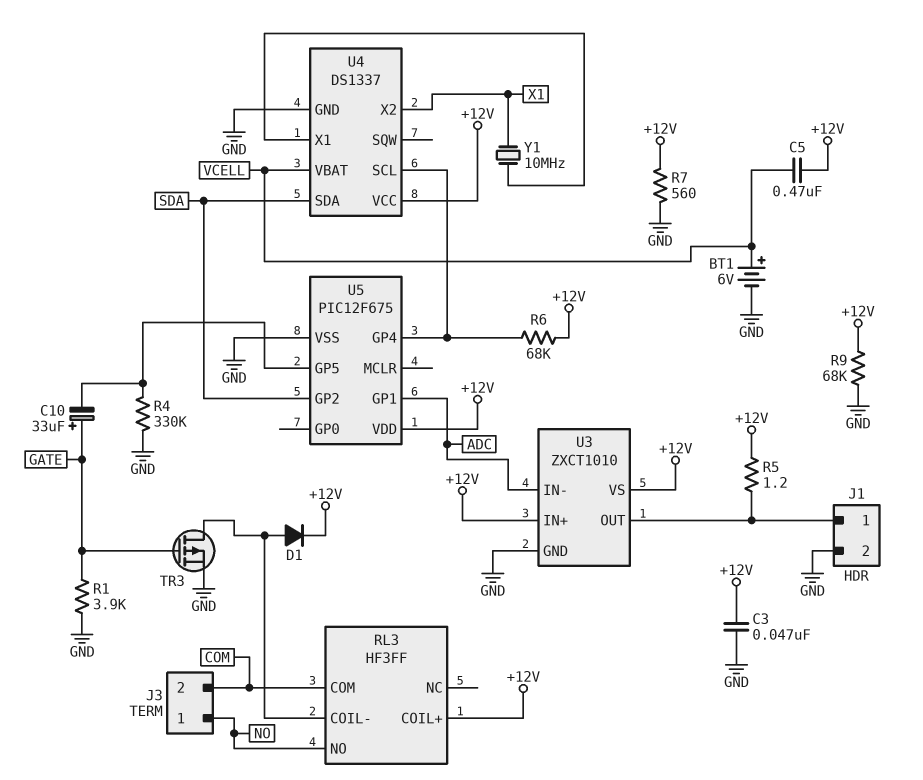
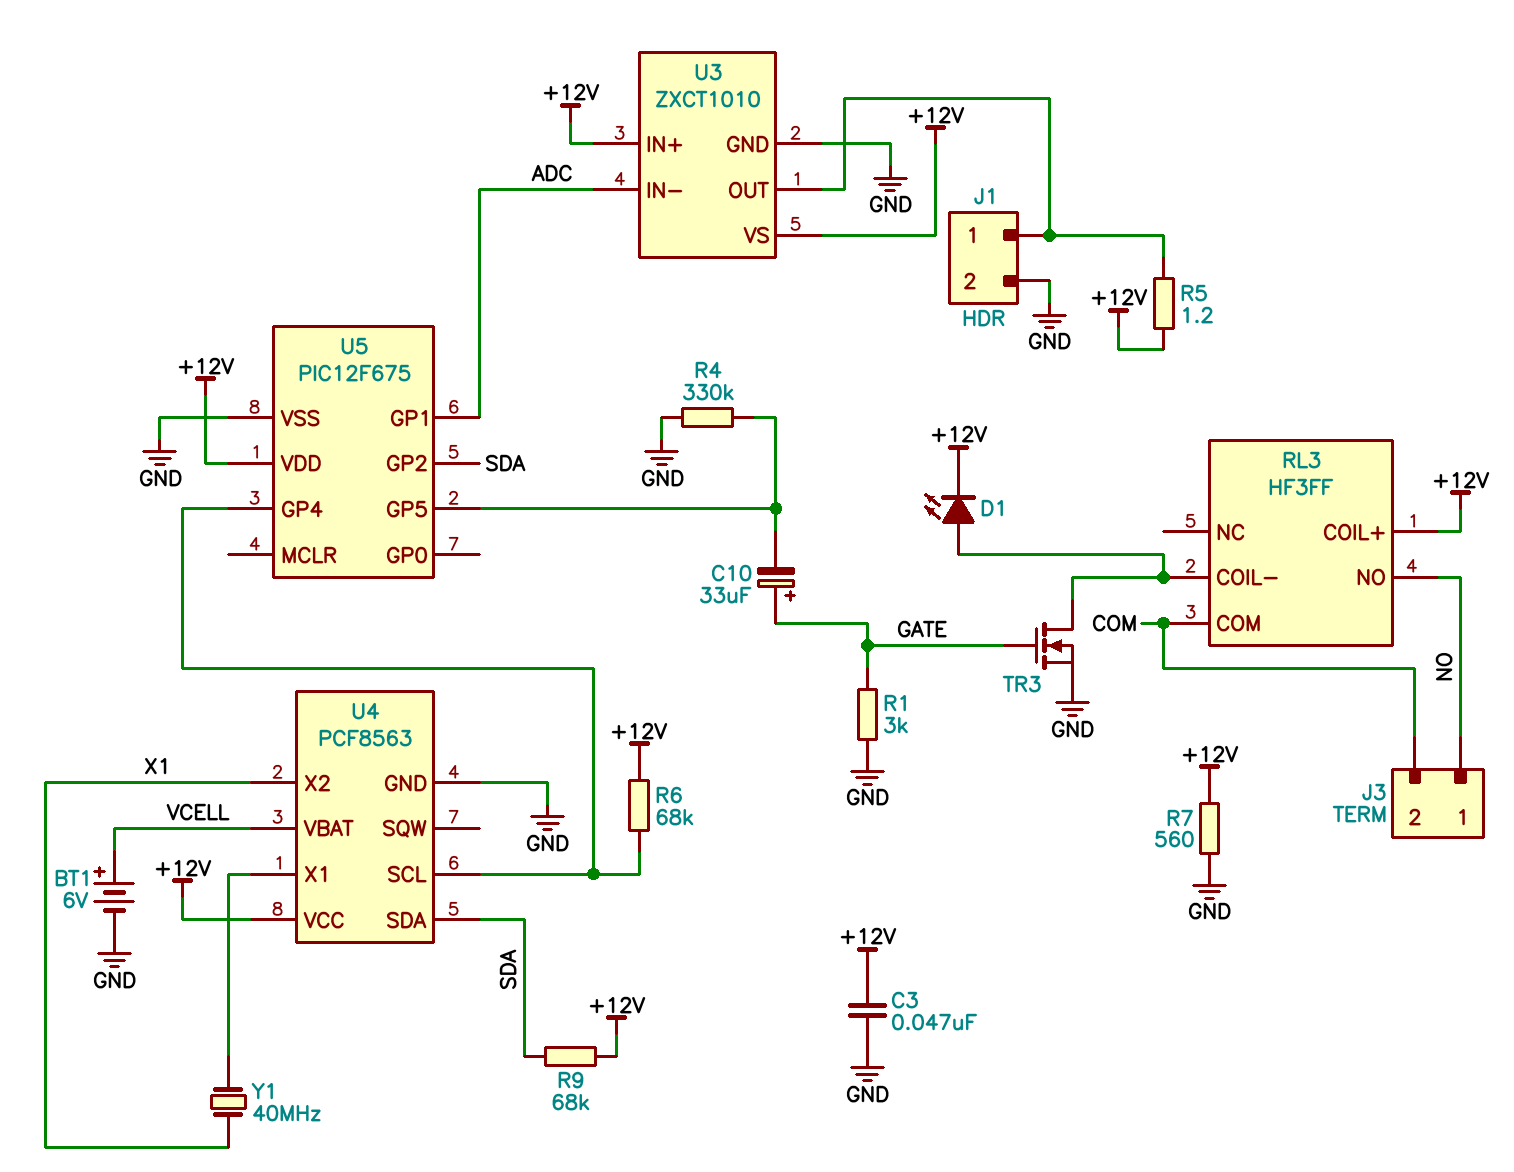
C5: 470nF (+12V, VCELL) -> none
D1: diode (A RL3/COIL-, K +12V) -> LED (A RL3/COIL-, K +12V)
R1: 3.9k (GATE, GND) -> 3k (GATE, GND)
R9: 68k (+12V, GND) -> 68k (+12V, SDA)
TR3: PMOS (G GATE, D RL3/COIL-, S GND) -> NMOS (G GATE, D RL3/COIL-, S GND)
U4: DS1337 -> PCF8563
Y1: 10MHz (U4/X1, X1) -> 40MHz (U4/X1, X1)

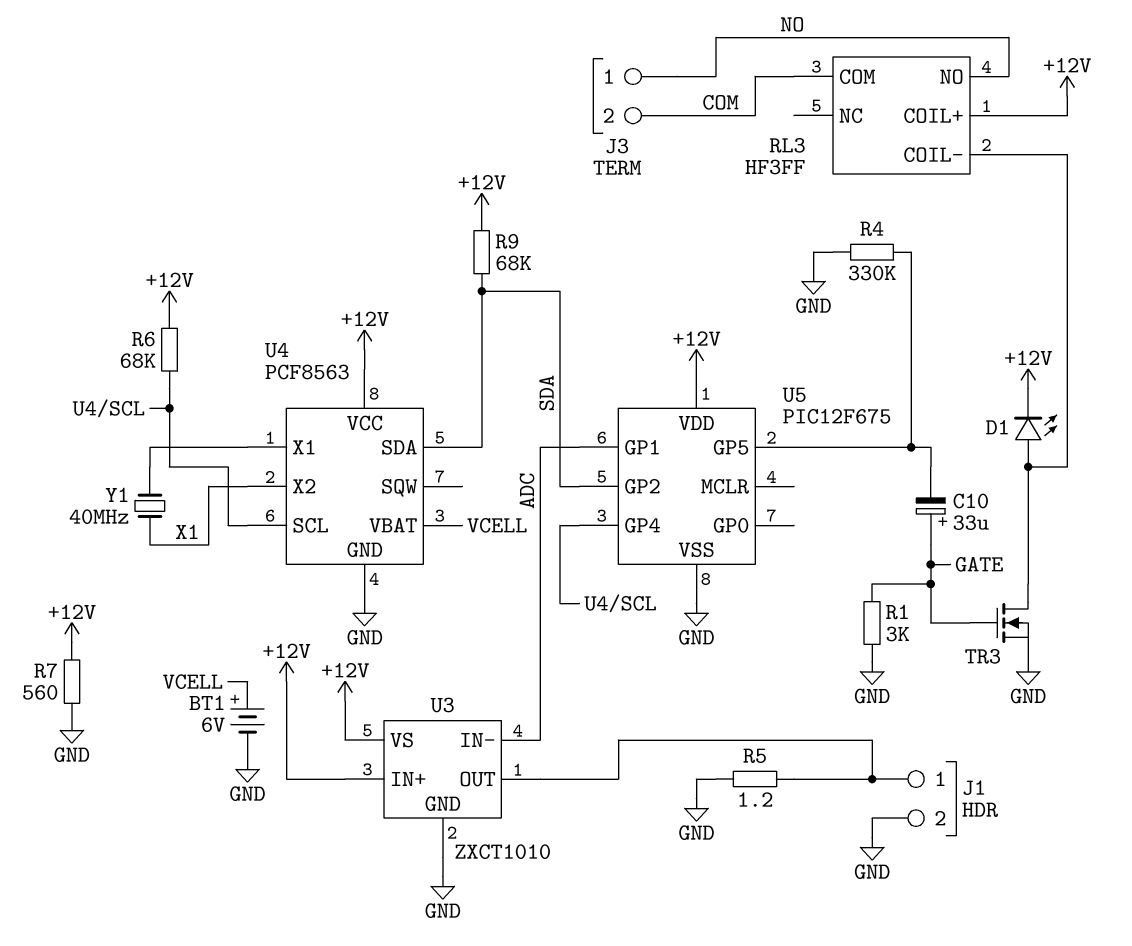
C3: 47nF (+12V, GND) -> none
R5: 1.2 (+12V, J1/1) -> 1.2 (GND, J1/1)

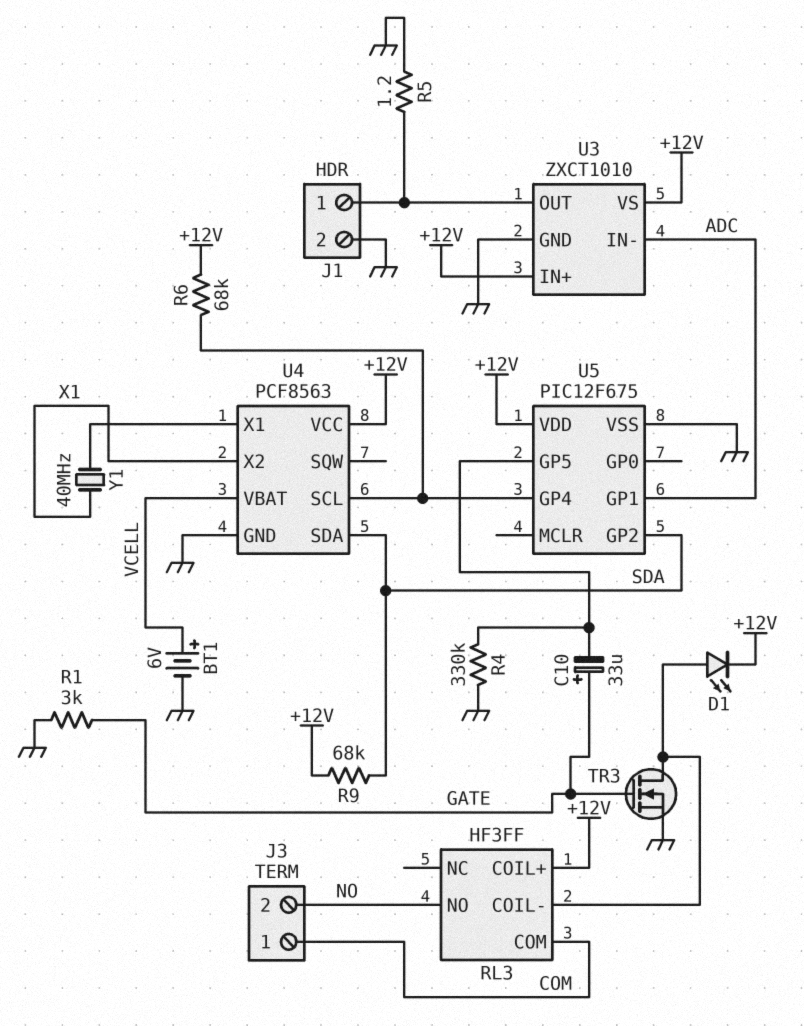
J3 pin 1: NO -> COM
J3 pin 2: COM -> NO
R7: 560 (+12V, GND) -> none

